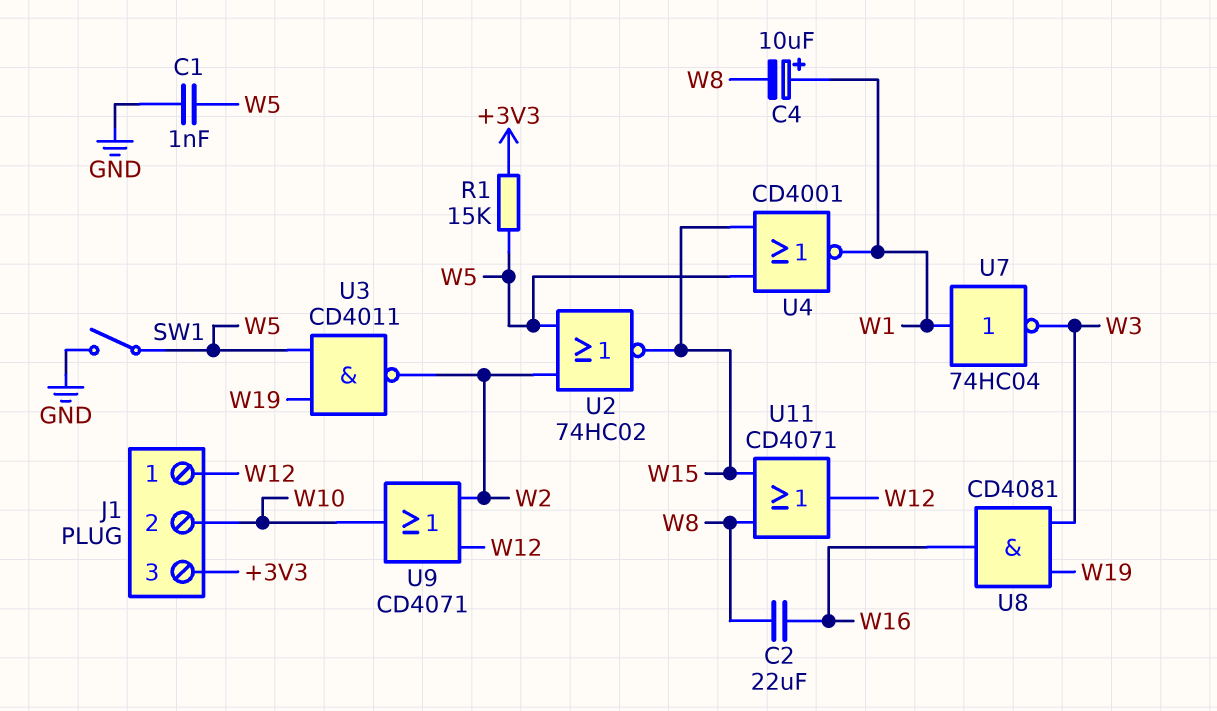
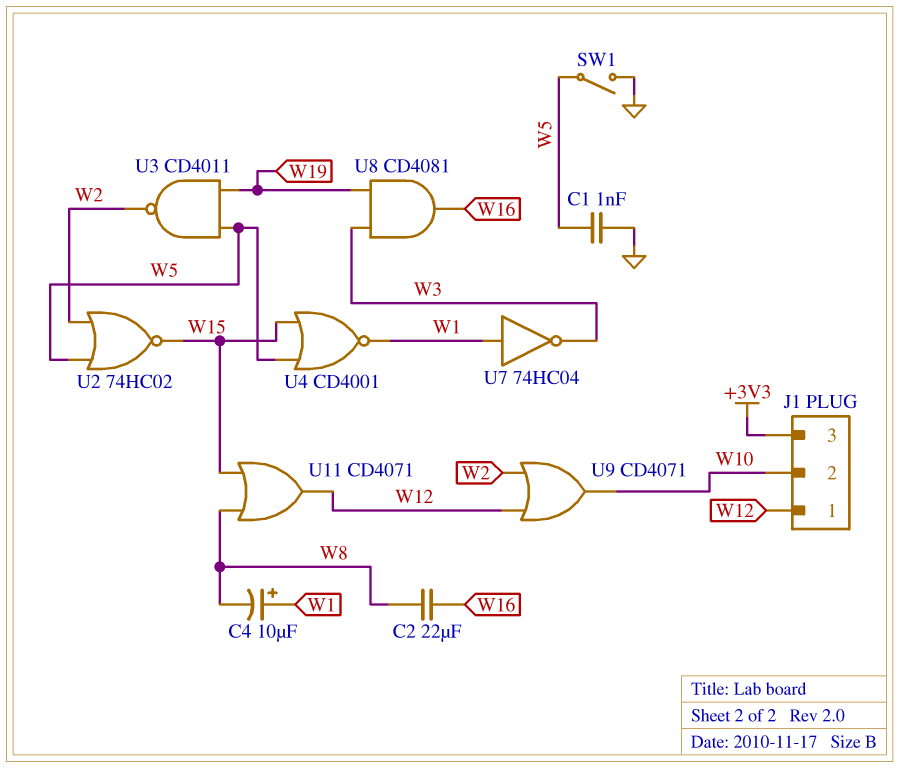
R1: 15k (+3V3, W5) -> none

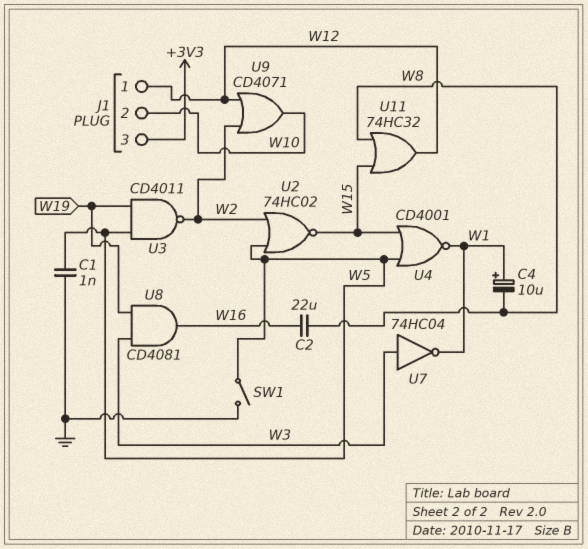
U7: NOT 74HC04 (in W1, out W3) -> NOT 74HC04 (in W3, out W1)
U11: OR CD4071 (in W8, in W15, out W12) -> OR 74HC32 (in W8, in W15, out W12)

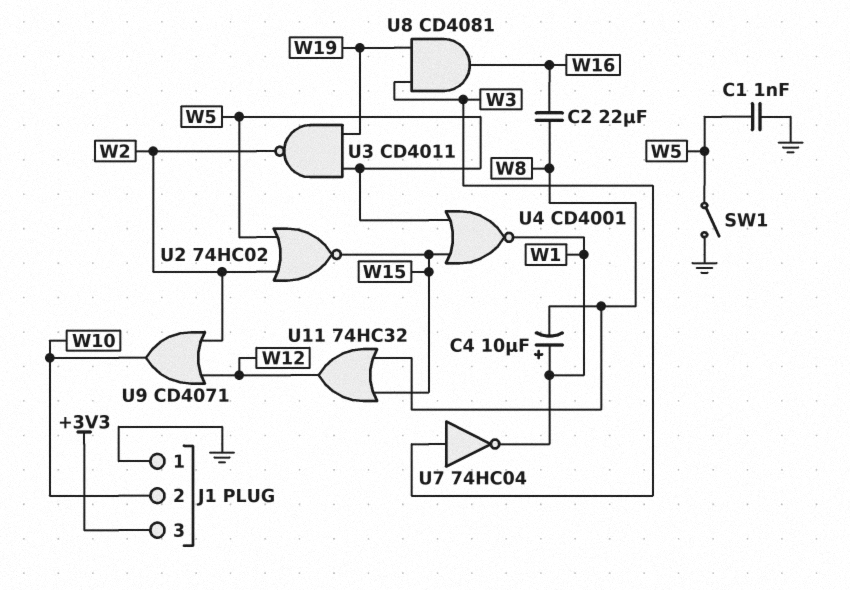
J1 pin 1: W12 -> GND

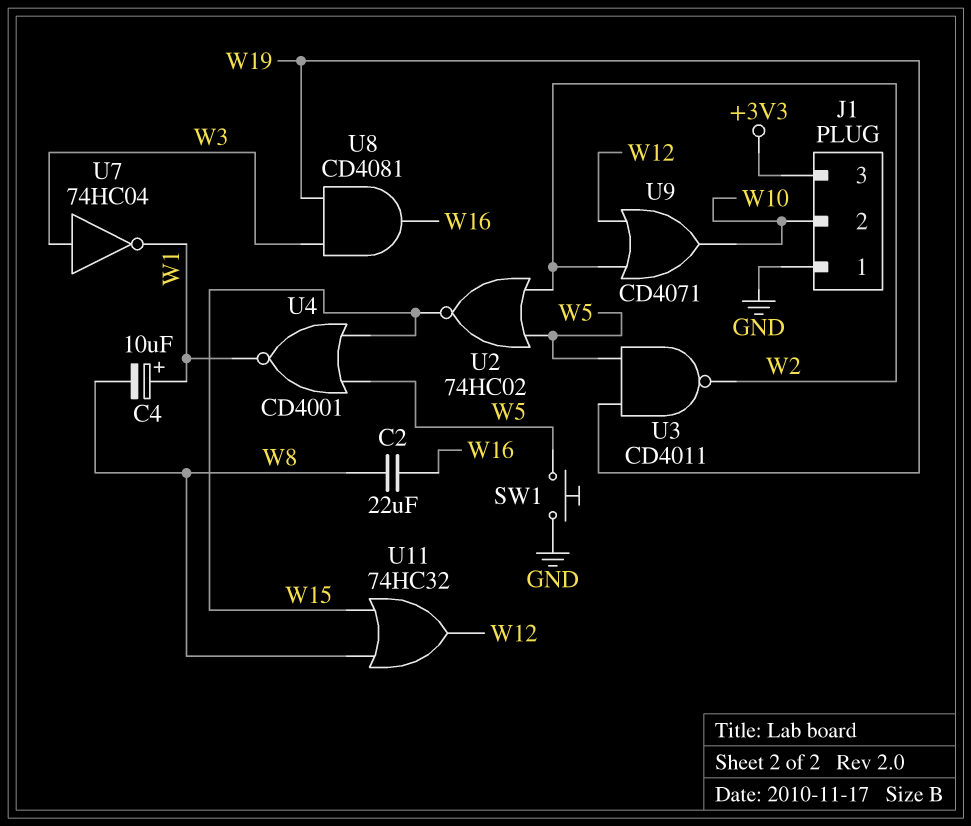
C1: 1nF (GND, W5) -> none
SW1: switch (GND, W5) -> button (GND, W5)

